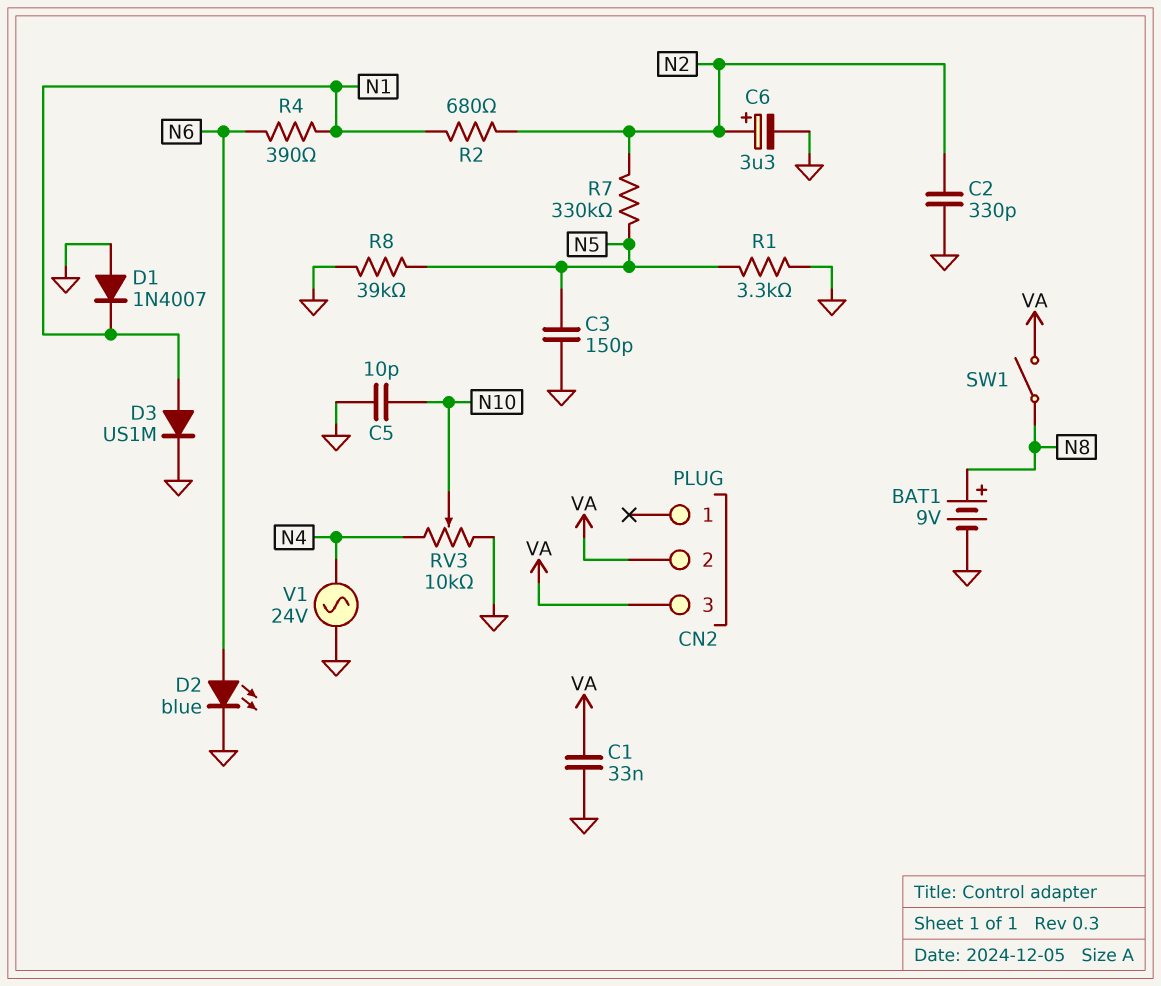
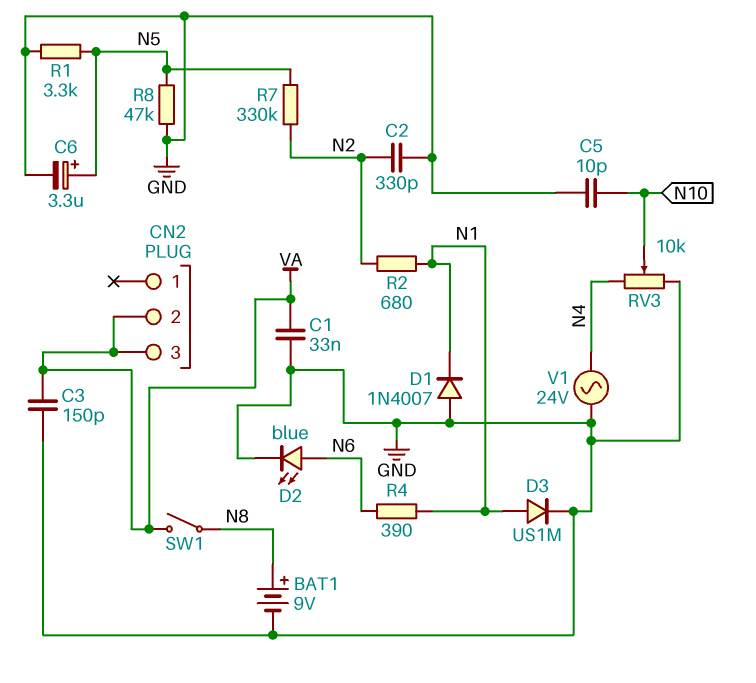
C3: 150pF (GND, N5) -> 150pF (GND, VA)
C6: 3.3uF (plus N2, minus GND) -> 3.3uF (plus N5, minus GND)
R8: 39k (GND, N5) -> 47k (GND, N5)

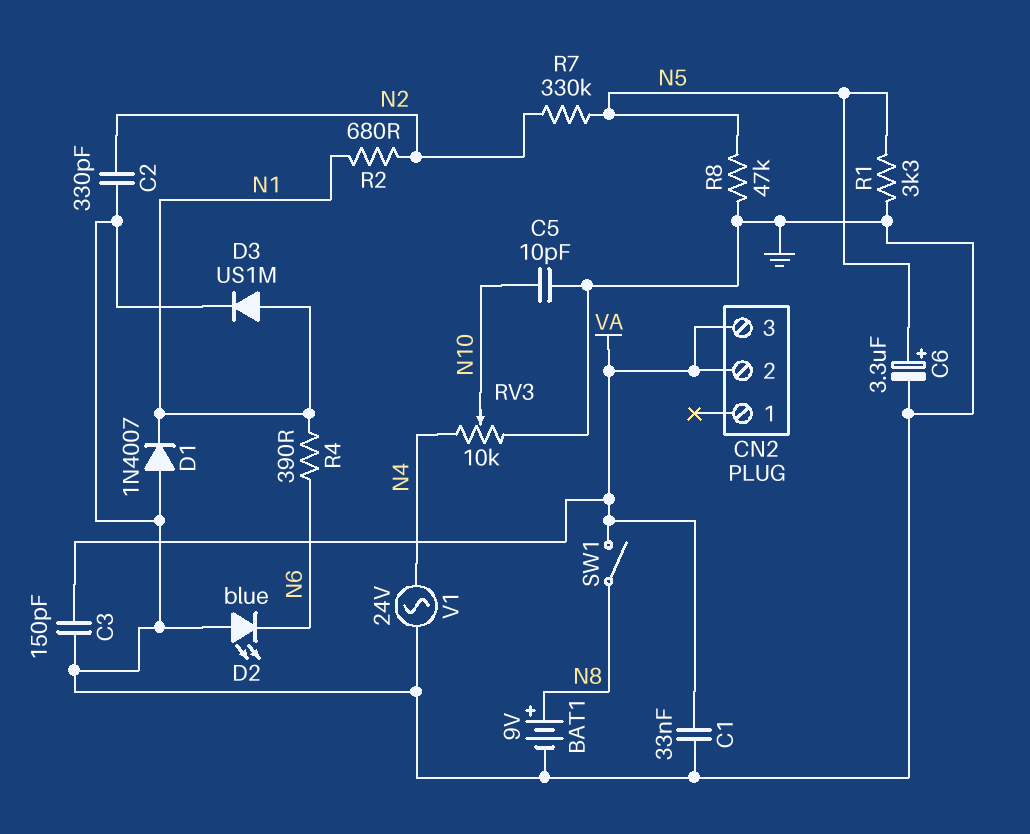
D2: LED blue (A N6, K GND) -> LED blue (A GND, K N6)

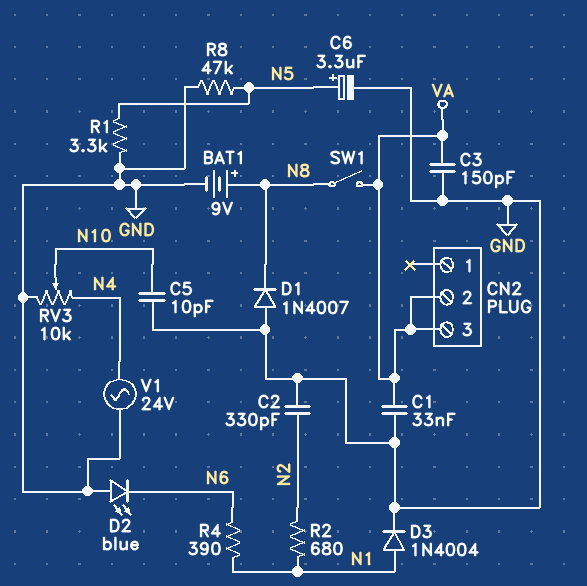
D1: diode 1N4007 (A GND, K N1) -> diode 1N4007 (A GND, K N8)
D3: diode US1M (A N1, K GND) -> diode 1N4004 (A N1, K GND)
R7: 330k (N2, N5) -> none

